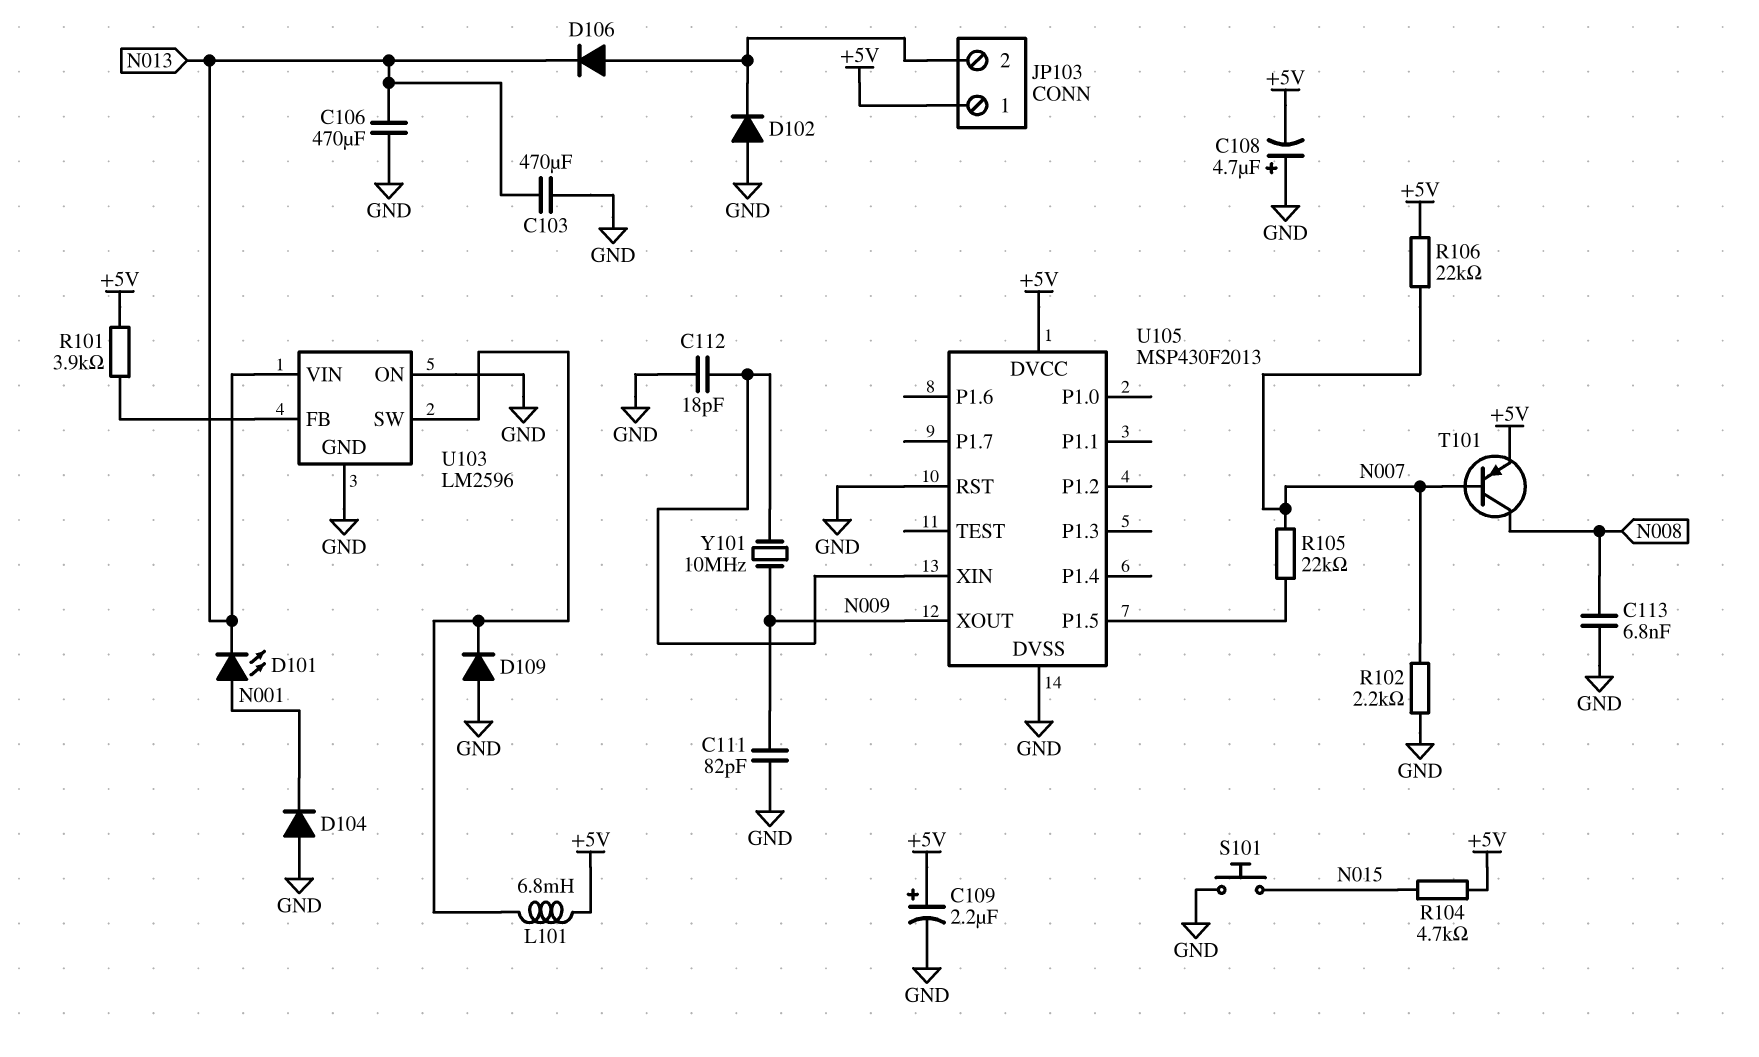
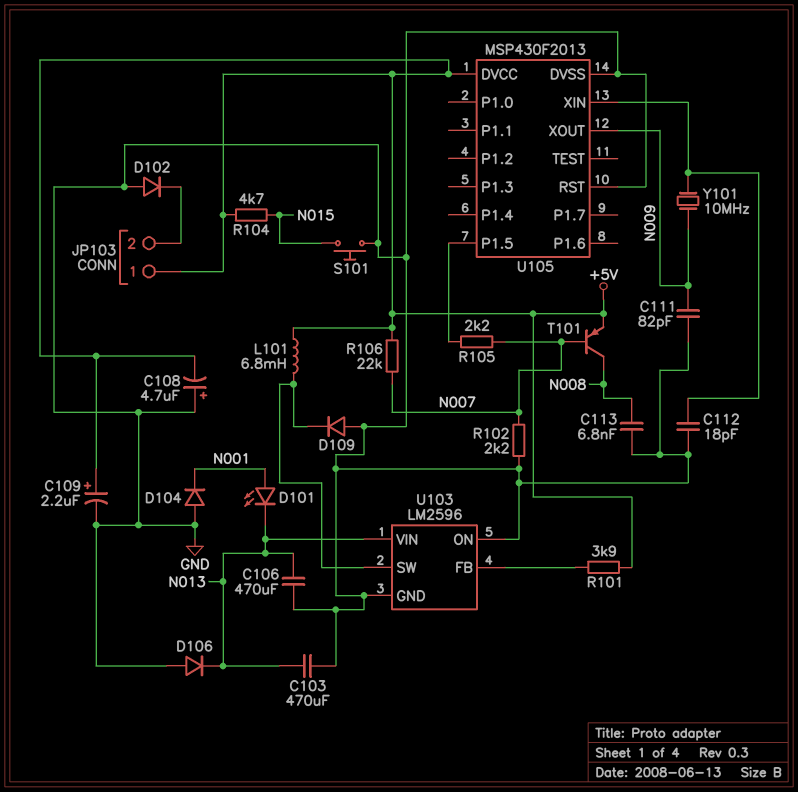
D106: diode (A JP103/2, K N013) -> diode (A GND, K N013)
R105: 22k (N007, U105/P1.5) -> 2.2k (N007, U105/P1.5)

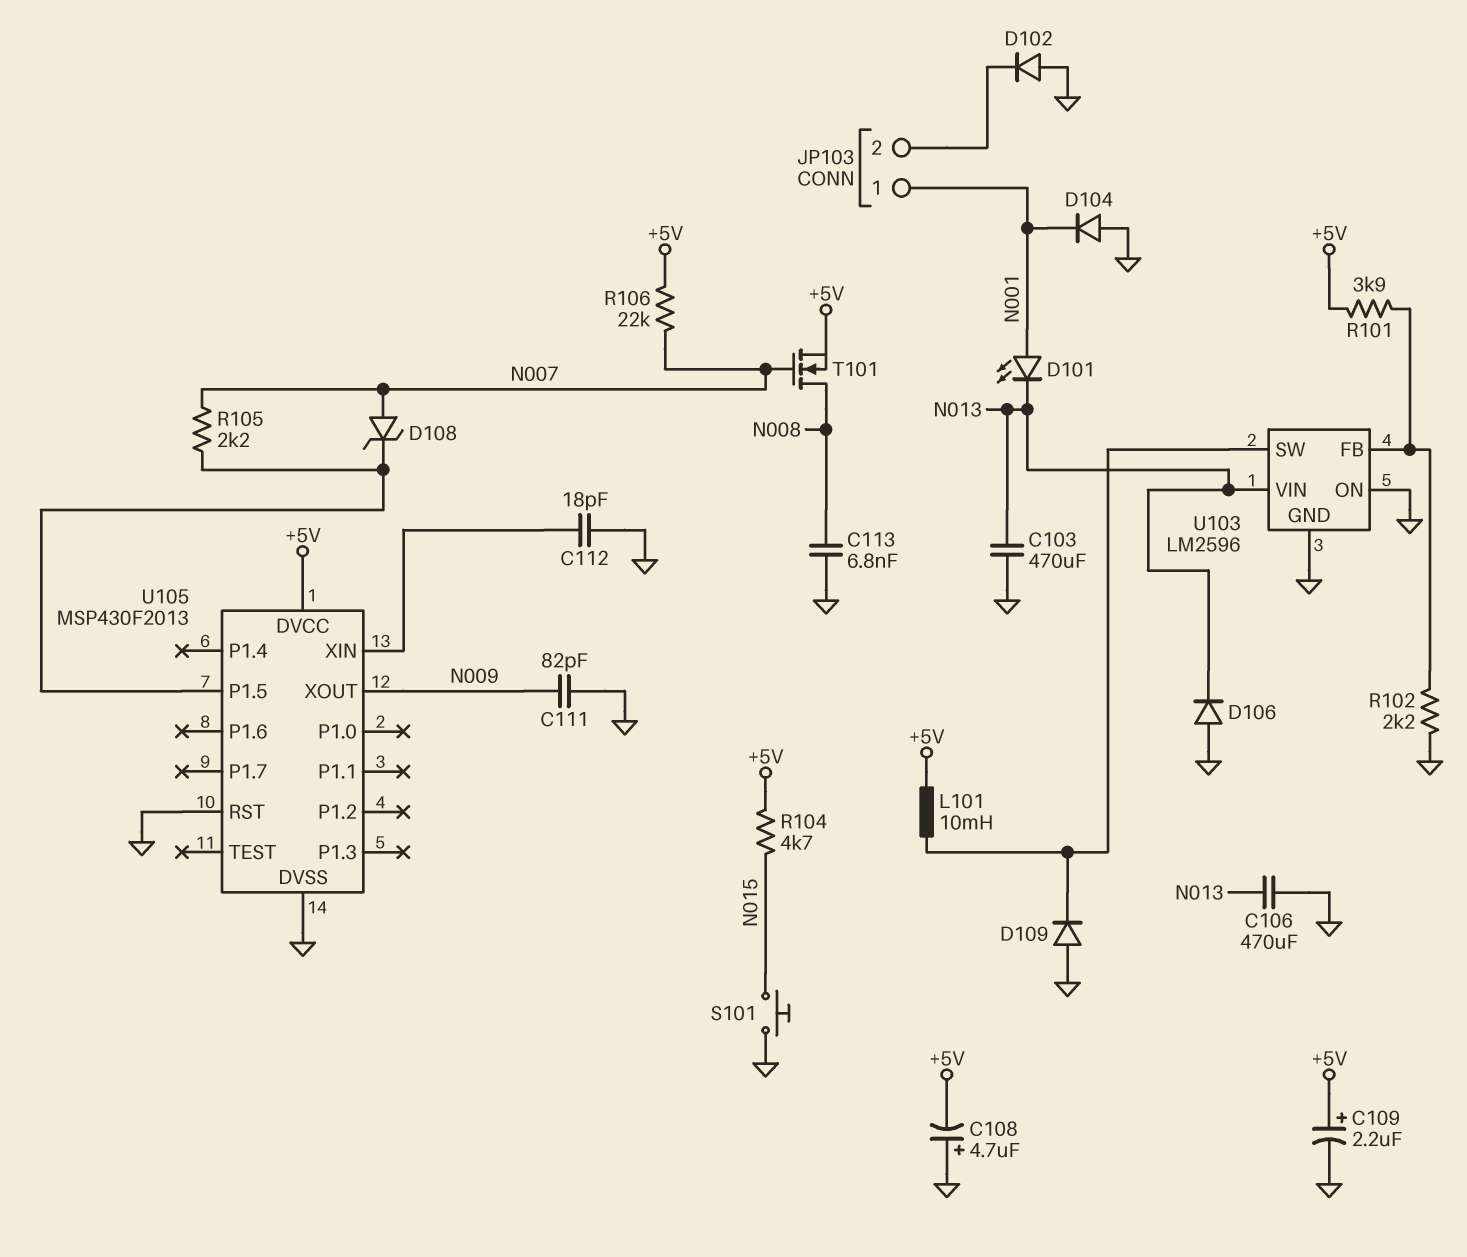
D108: none -> zener (A N007, K U105/P1.5)
JP103 pin 1: +5V -> N001
L101: 6.8mH (+5V, U103/SW) -> 10mH (+5V, U103/SW)
R102: 2.2k (GND, N007) -> 2.2k (GND, U103/FB)
T101: PNP (B N007, C N008, E +5V) -> NMOS (G N007, D N008, S +5V)
Y101: 10MHz (N009, U105/XIN) -> none

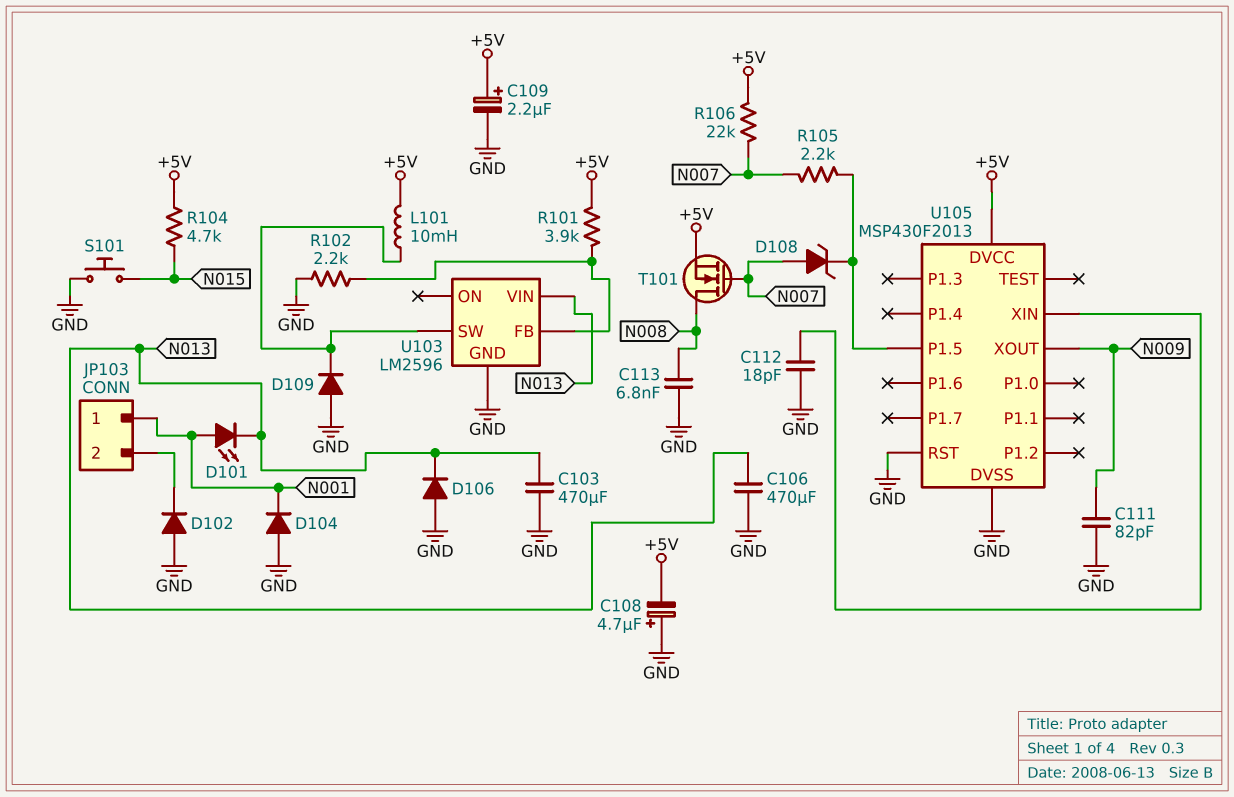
U103 pin ON: GND -> none

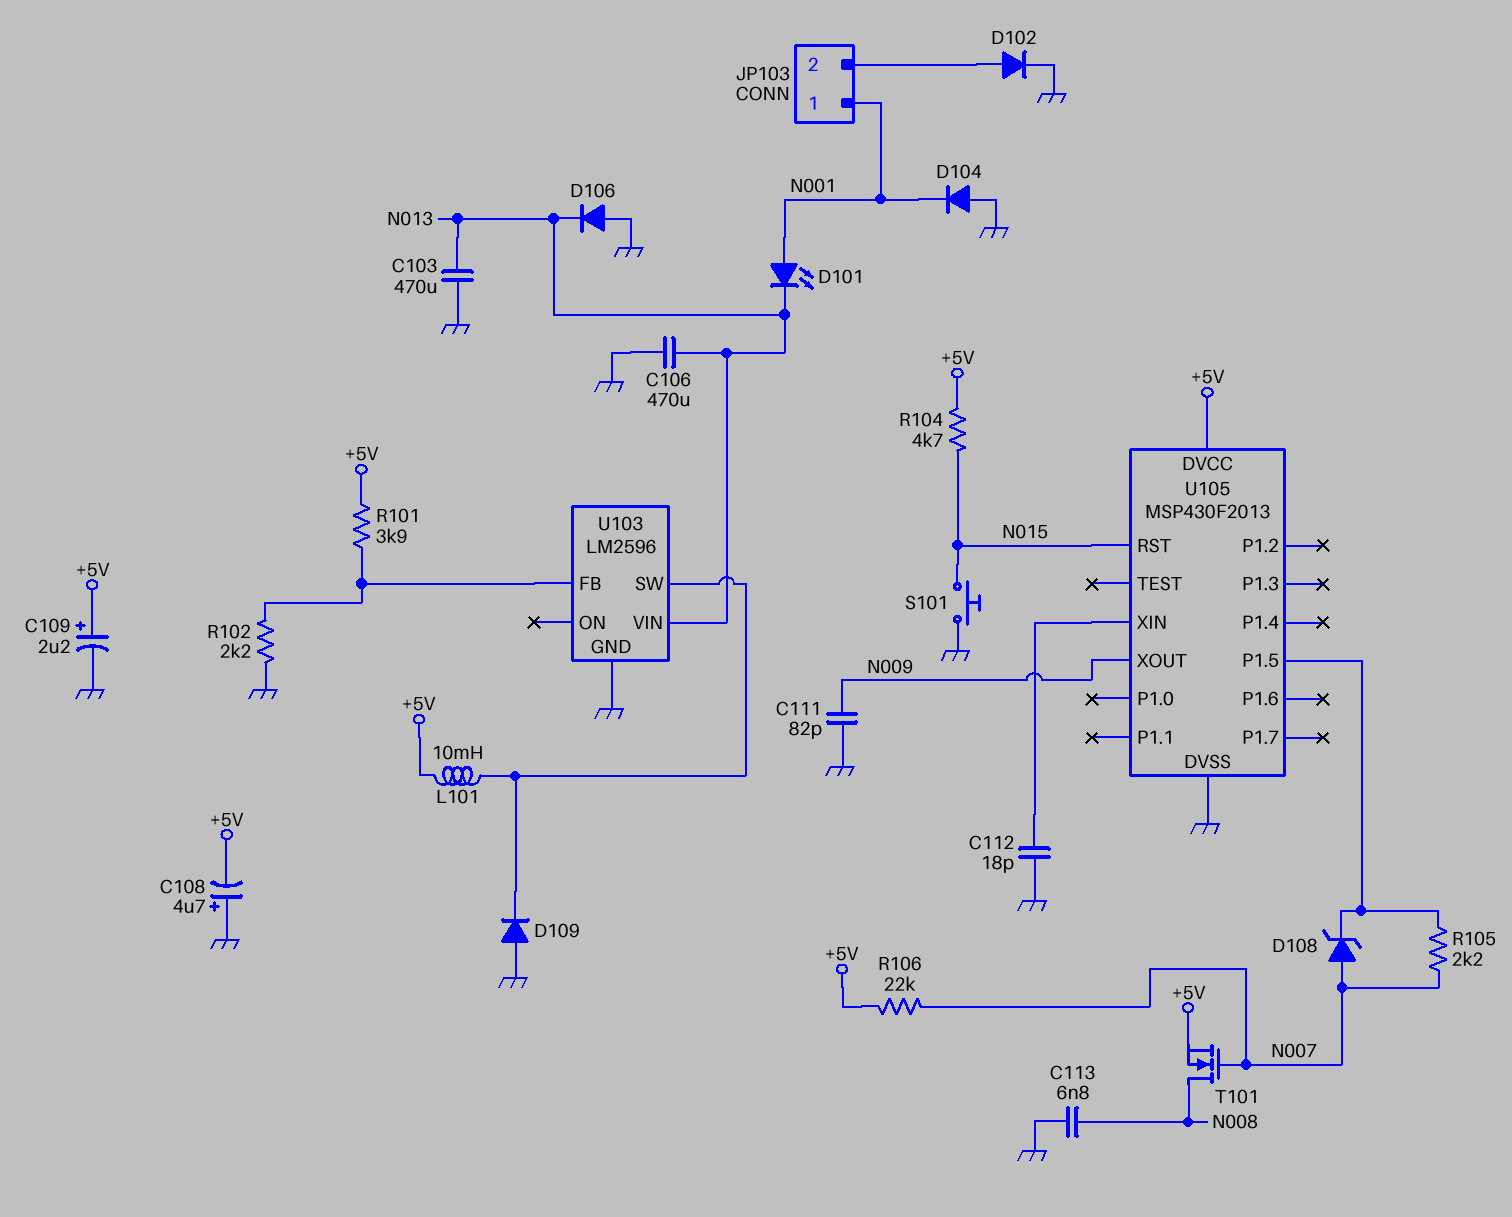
D102: diode (A GND, K JP103/2) -> diode (A JP103/2, K GND)
U105 pin RST: GND -> N015

